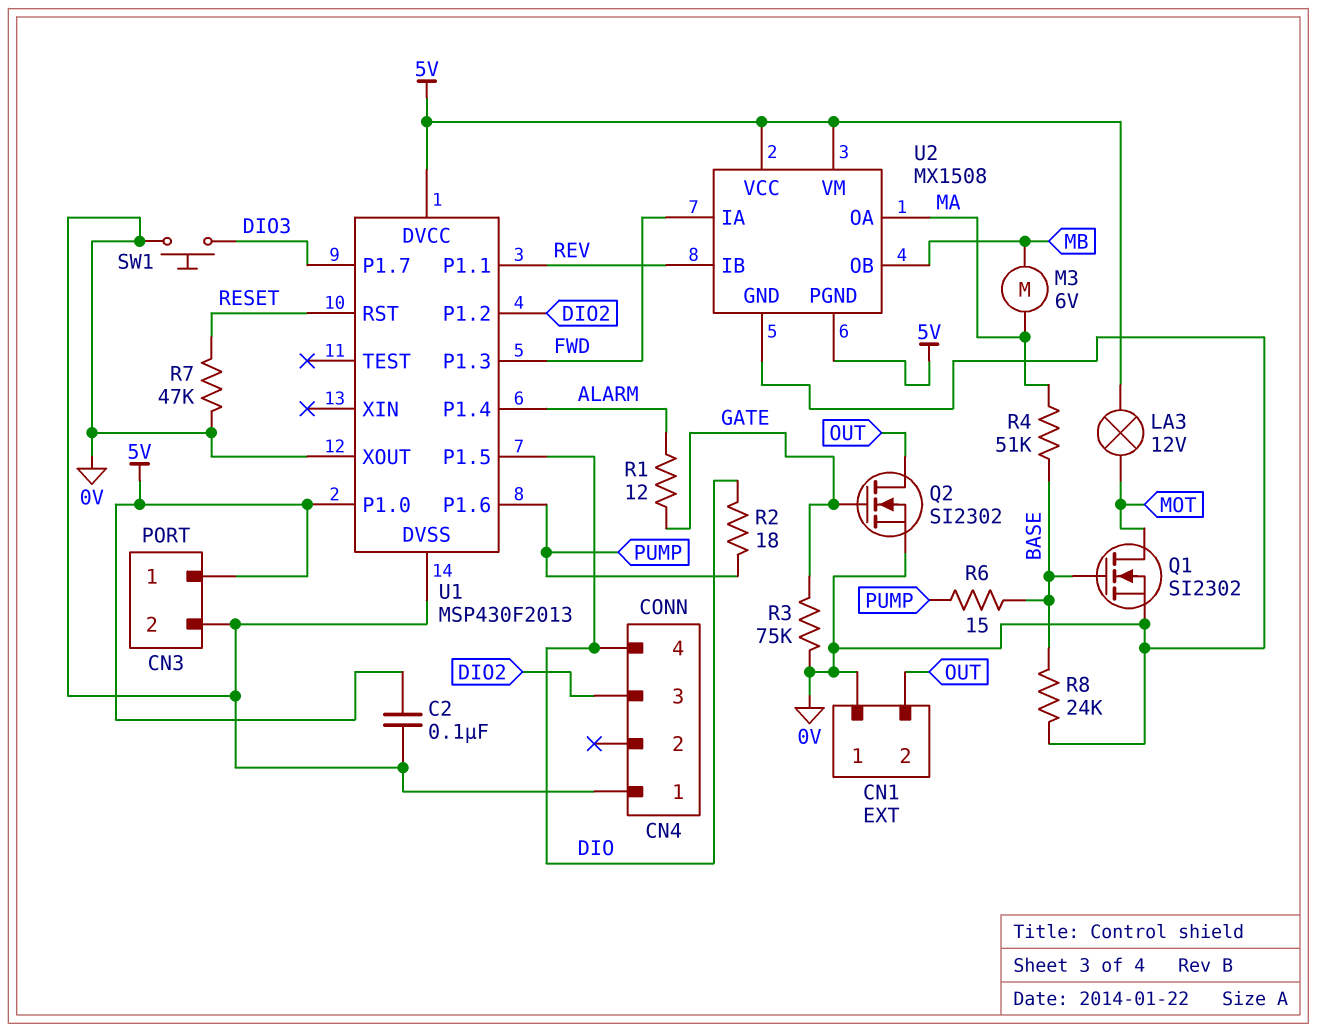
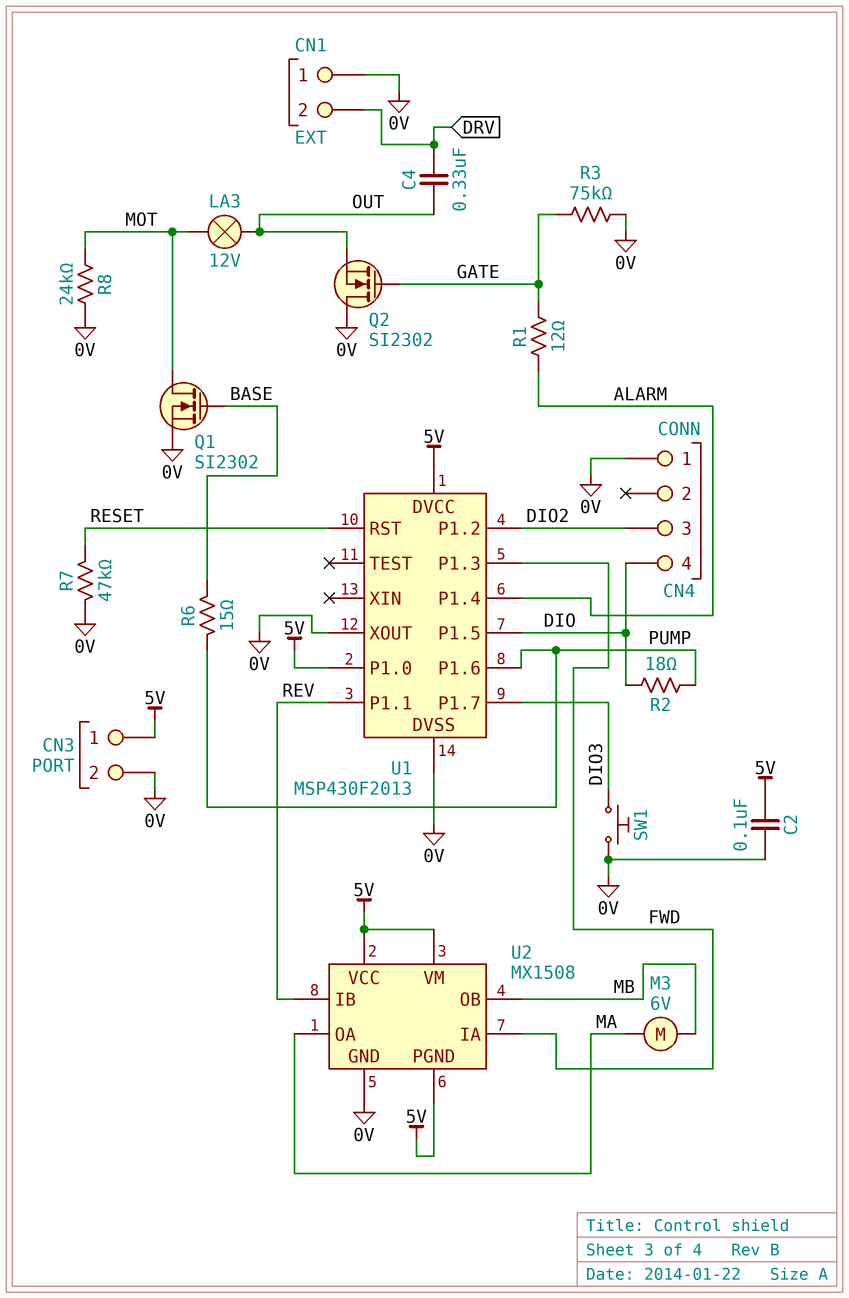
C4: none -> 330nF (DRV, OUT)
CN1 pin 2: OUT -> DRV
LA3: lamp 12V (5V, MOT) -> lamp 12V (MOT, OUT)
Q2: NMOS SI2302 (G GATE, D OUT, S 0V) -> NMOS SI2302 (G GATE, D 0V, S OUT)
R4: 51k (BASE, MA) -> none
R8: 24k (0V, BASE) -> 24k (0V, MOT)

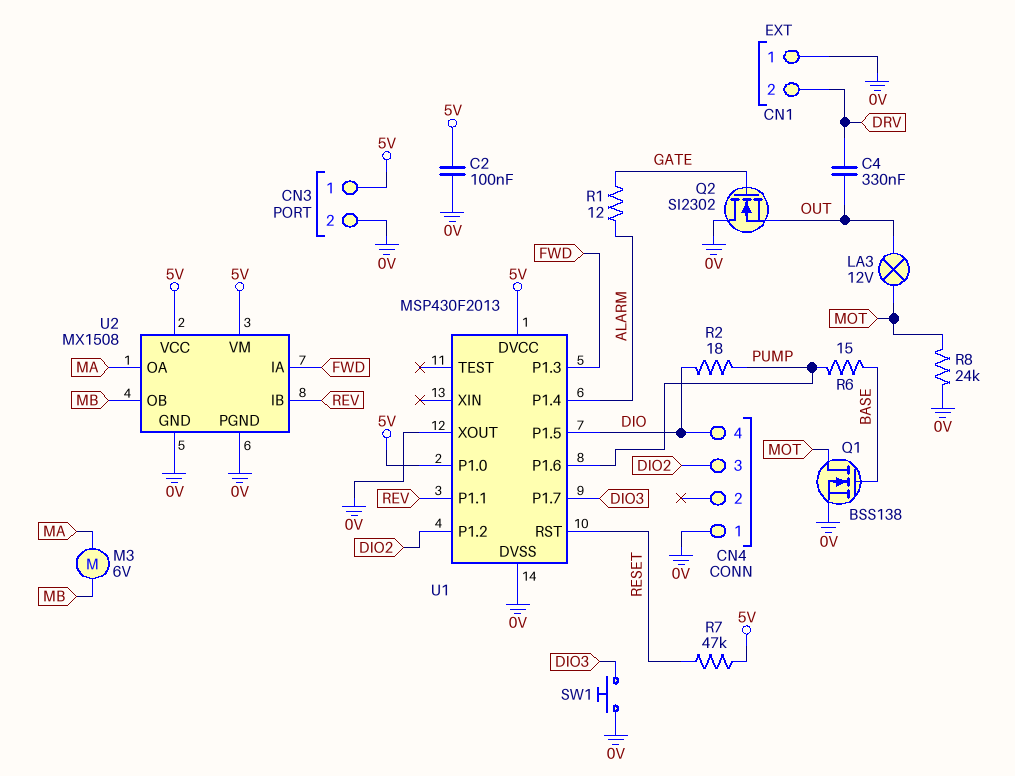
Q1: NMOS SI2302 (G BASE, D MOT, S 0V) -> NMOS BSS138 (G BASE, D MOT, S 0V)
R3: 75k (0V, GATE) -> none
R7: 47k (0V, RESET) -> 47k (5V, RESET)
U2 pin PGND: 5V -> 0V

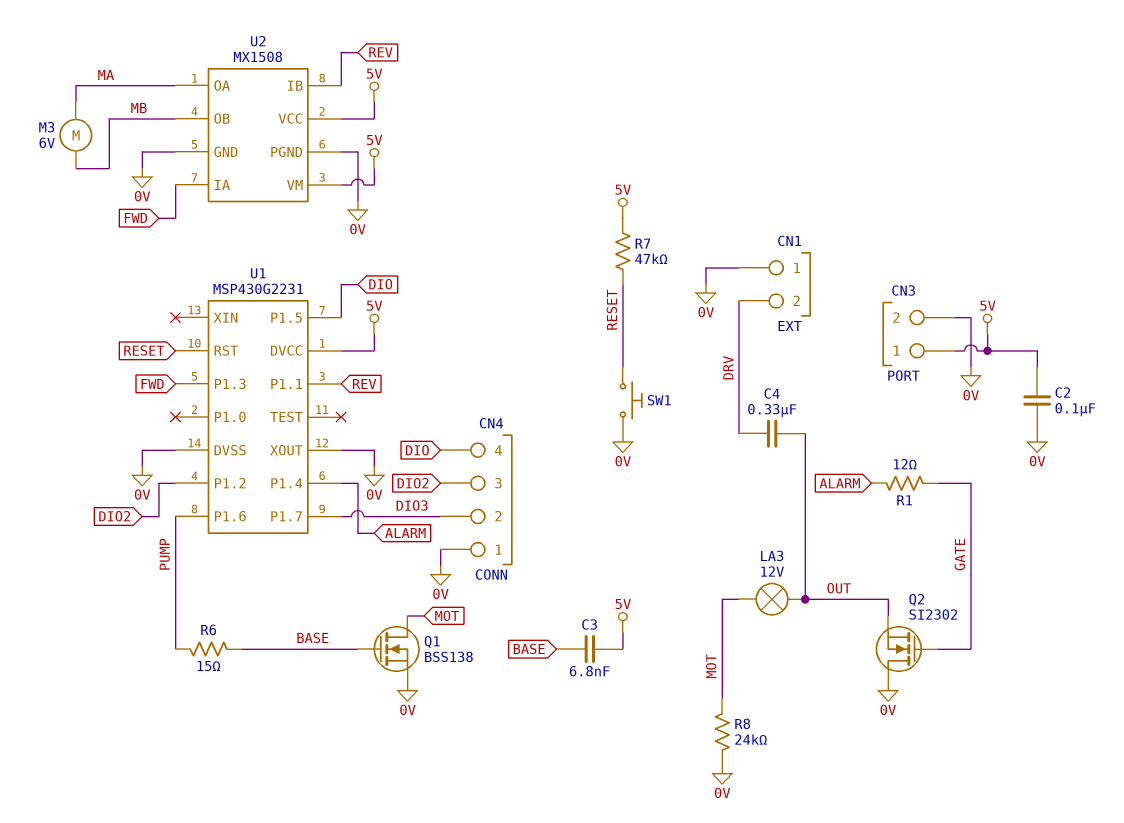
C3: none -> 6.8nF (5V, BASE)
CN4 pin 2: none -> DIO3
R2: 18 (DIO, PUMP) -> none
SW1: button (0V, DIO3) -> button (0V, RESET)
U1: MSP430F2013 -> MSP430G2231
U1 pin P1.0: 5V -> none

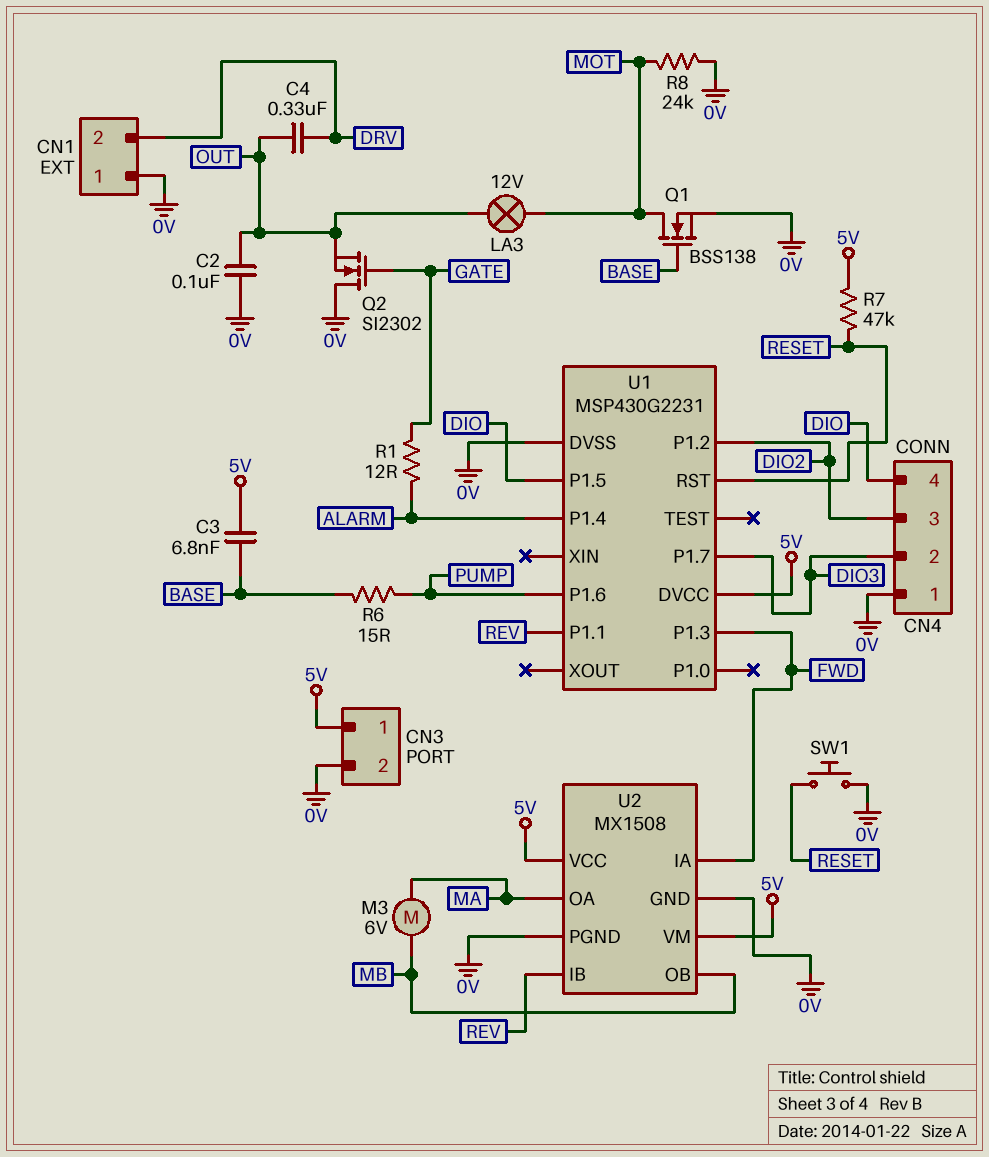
C2: 100nF (0V, 5V) -> 100nF (0V, OUT)
U1 pin XOUT: 0V -> none

